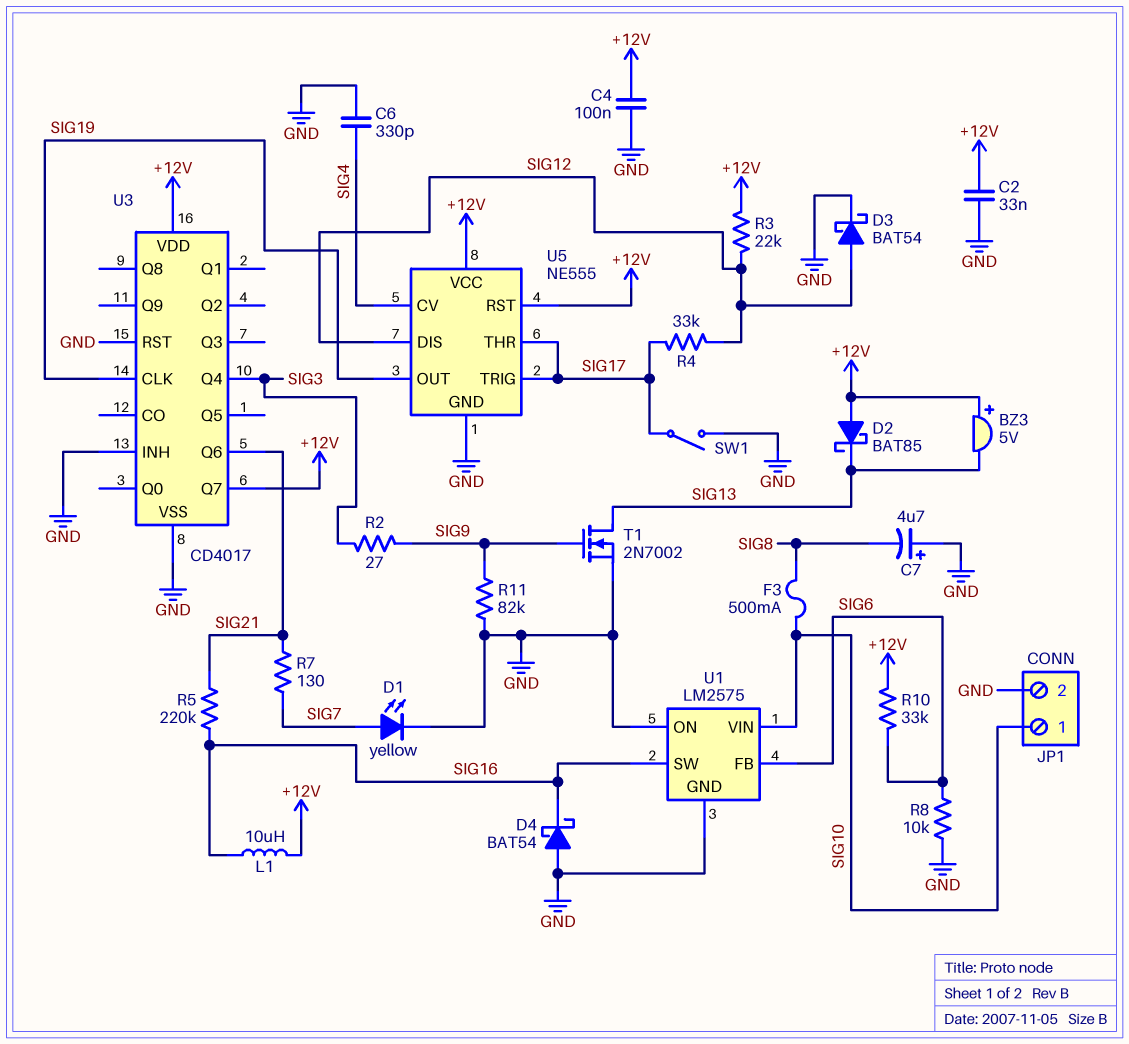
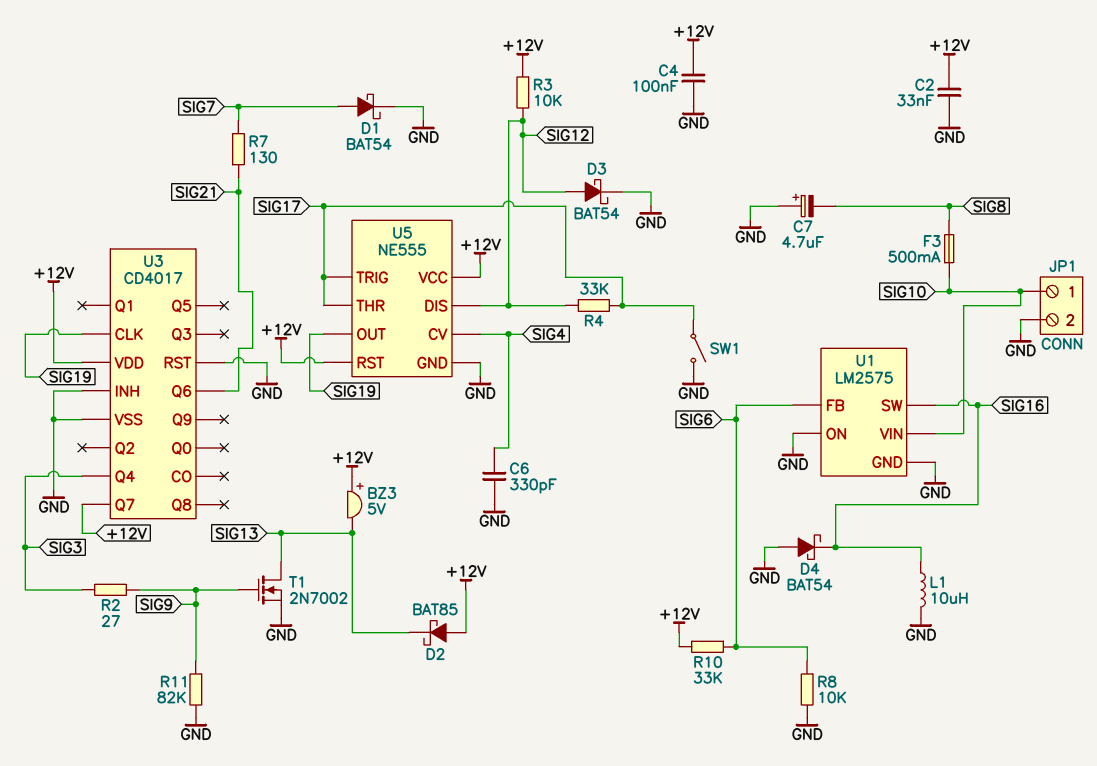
D1: LED yellow (A SIG7, K GND) -> schottky BAT54 (A SIG7, K GND)
L1: 10uH (+12V, SIG16) -> 10uH (GND, SIG16)
R3: 22k (+12V, SIG12) -> 10k (+12V, SIG12)
R5: 220k (SIG16, SIG21) -> none

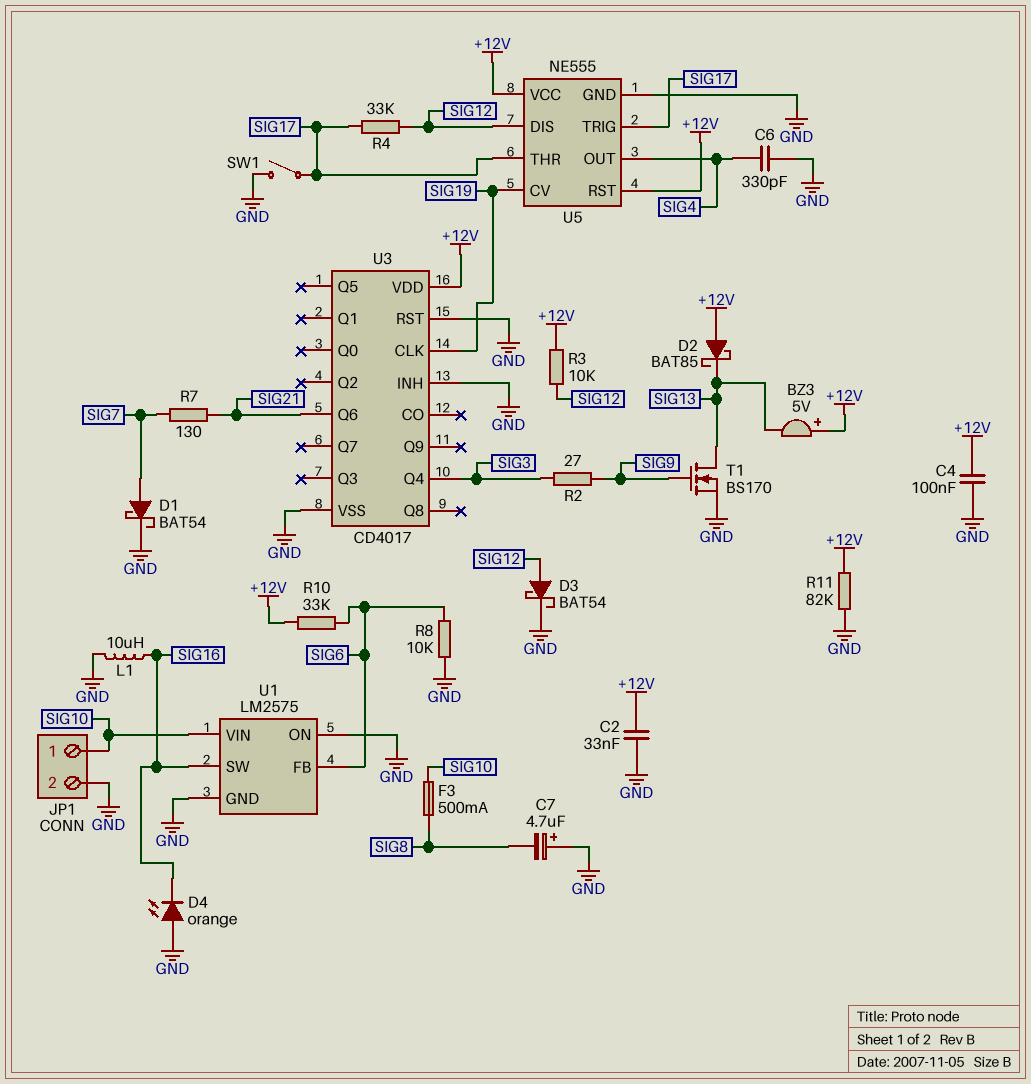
D4: schottky BAT54 (A GND, K SIG16) -> LED orange (A GND, K SIG16)
R11: 82k (GND, SIG9) -> 82k (+12V, GND)
T1: NMOS 2N7002 (G SIG9, D SIG13, S GND) -> NMOS BS170 (G SIG9, D SIG13, S GND)
U3 pin Q7: +12V -> none
U5 pin CV: SIG4 -> SIG19
U5 pin OUT: SIG19 -> SIG4

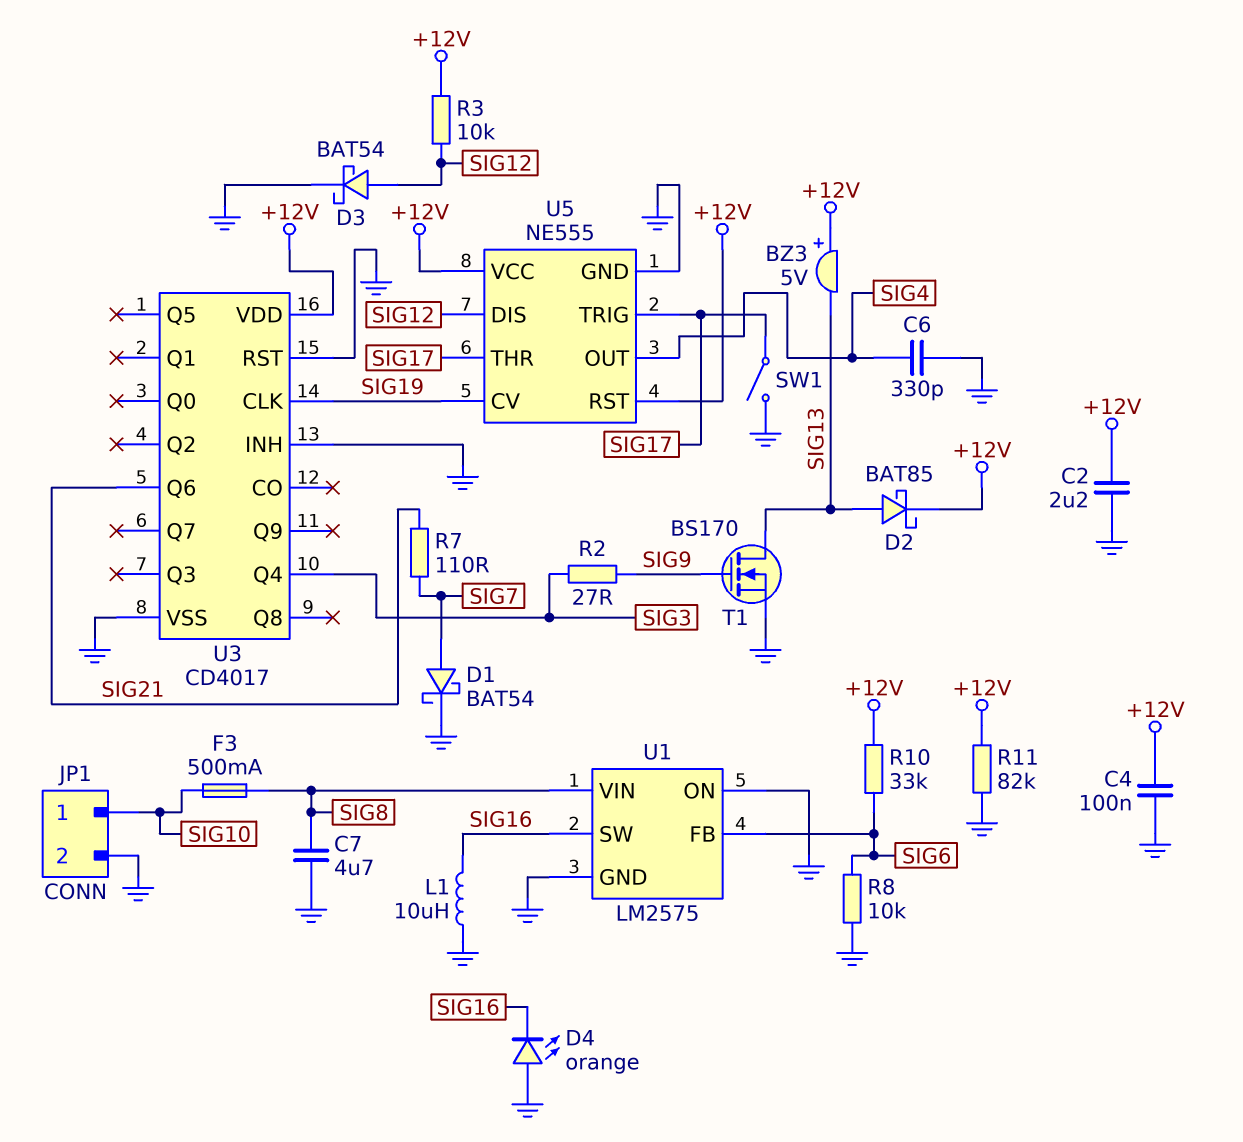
C2: 33nF (+12V, GND) -> 2.2uF (+12V, GND)
C7: 4.7uF (plus GND, minus SIG8) -> 4.7uF (GND, SIG8)
D2: schottky BAT85 (A +12V, K SIG13) -> schottky BAT85 (A SIG13, K +12V)
R4: 33k (SIG12, SIG17) -> none
R7: 130 (SIG7, SIG21) -> 110 (SIG7, SIG21)
U1 pin VIN: SIG10 -> SIG8

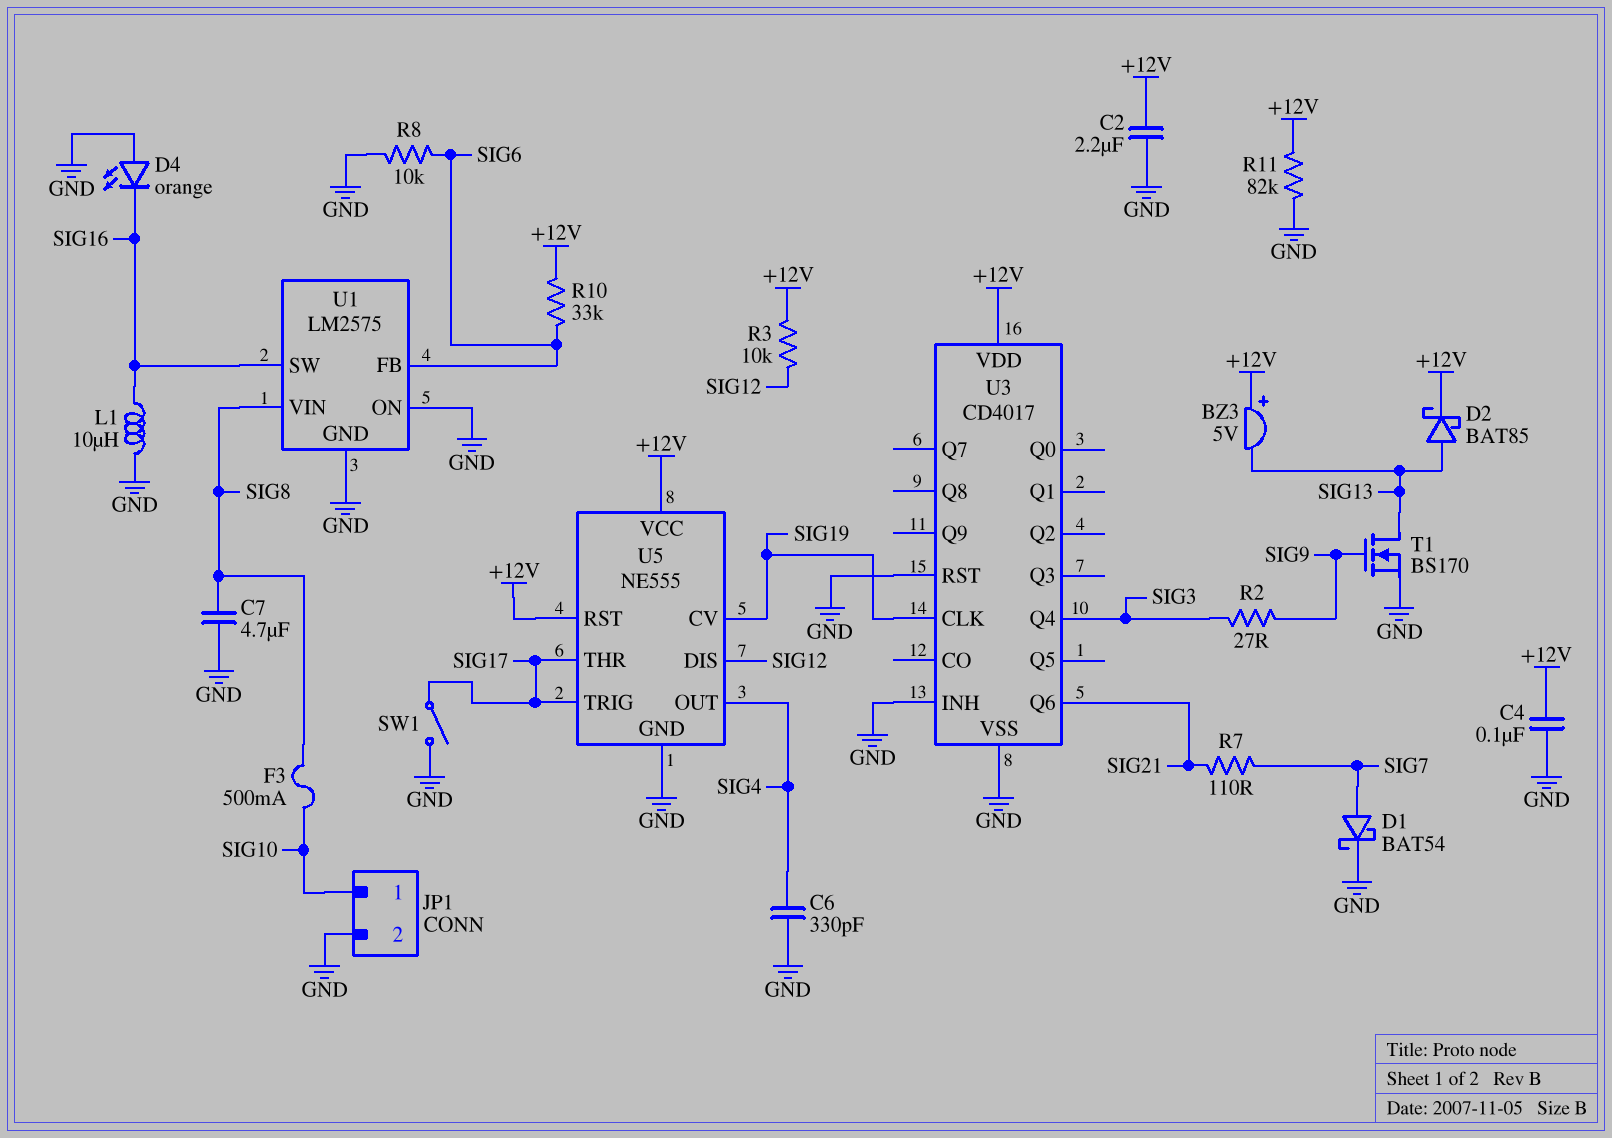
D3: schottky BAT54 (A SIG12, K GND) -> none

